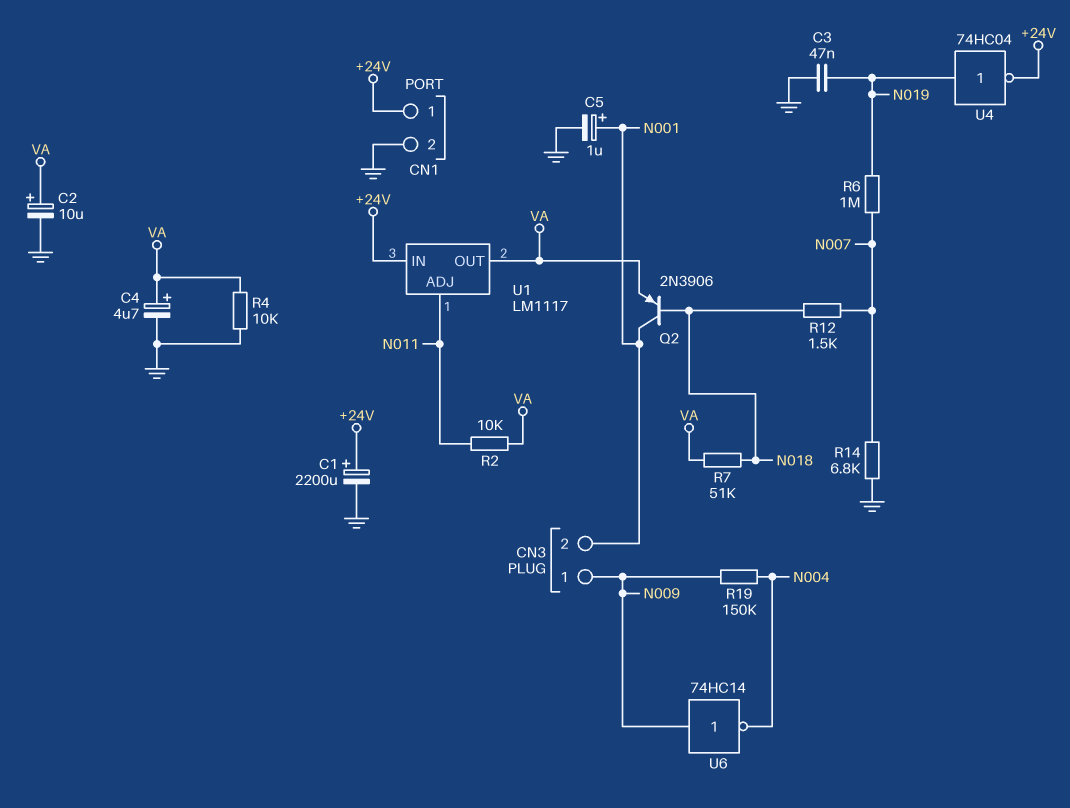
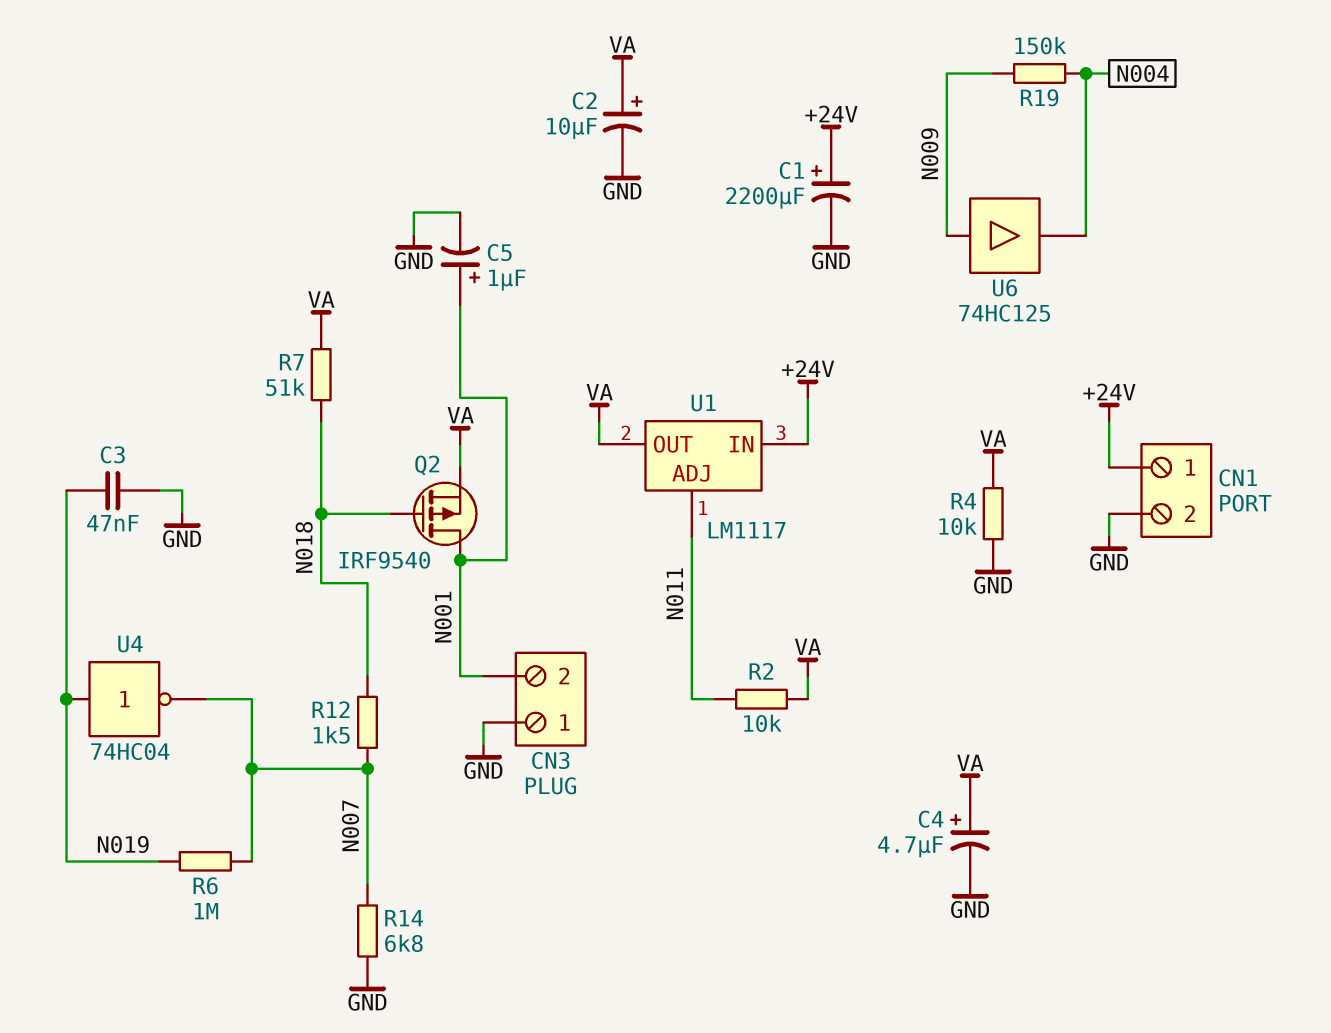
CN3 pin 1: N009 -> GND
Q2: PNP 2N3906 (B N018, C N001, E VA) -> PMOS IRF9540 (G N018, D N001, S VA)
U4: NOT 74HC04 (in N019, out +24V) -> NOT 74HC04 (in N019, out N007)
U6: NOT 74HC14 (in N009, out N004) -> buffer 74HC125 (in N009, out N004)

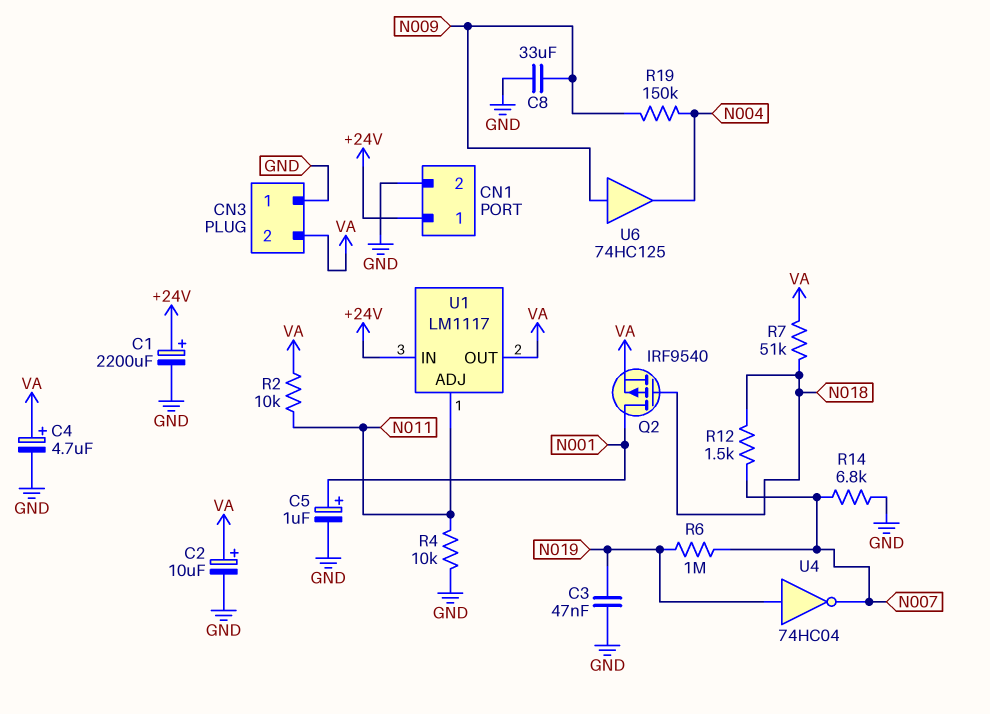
C8: none -> 33uF (GND, N009)
CN3 pin 2: N001 -> VA
R4: 10k (GND, VA) -> 10k (GND, N011)

